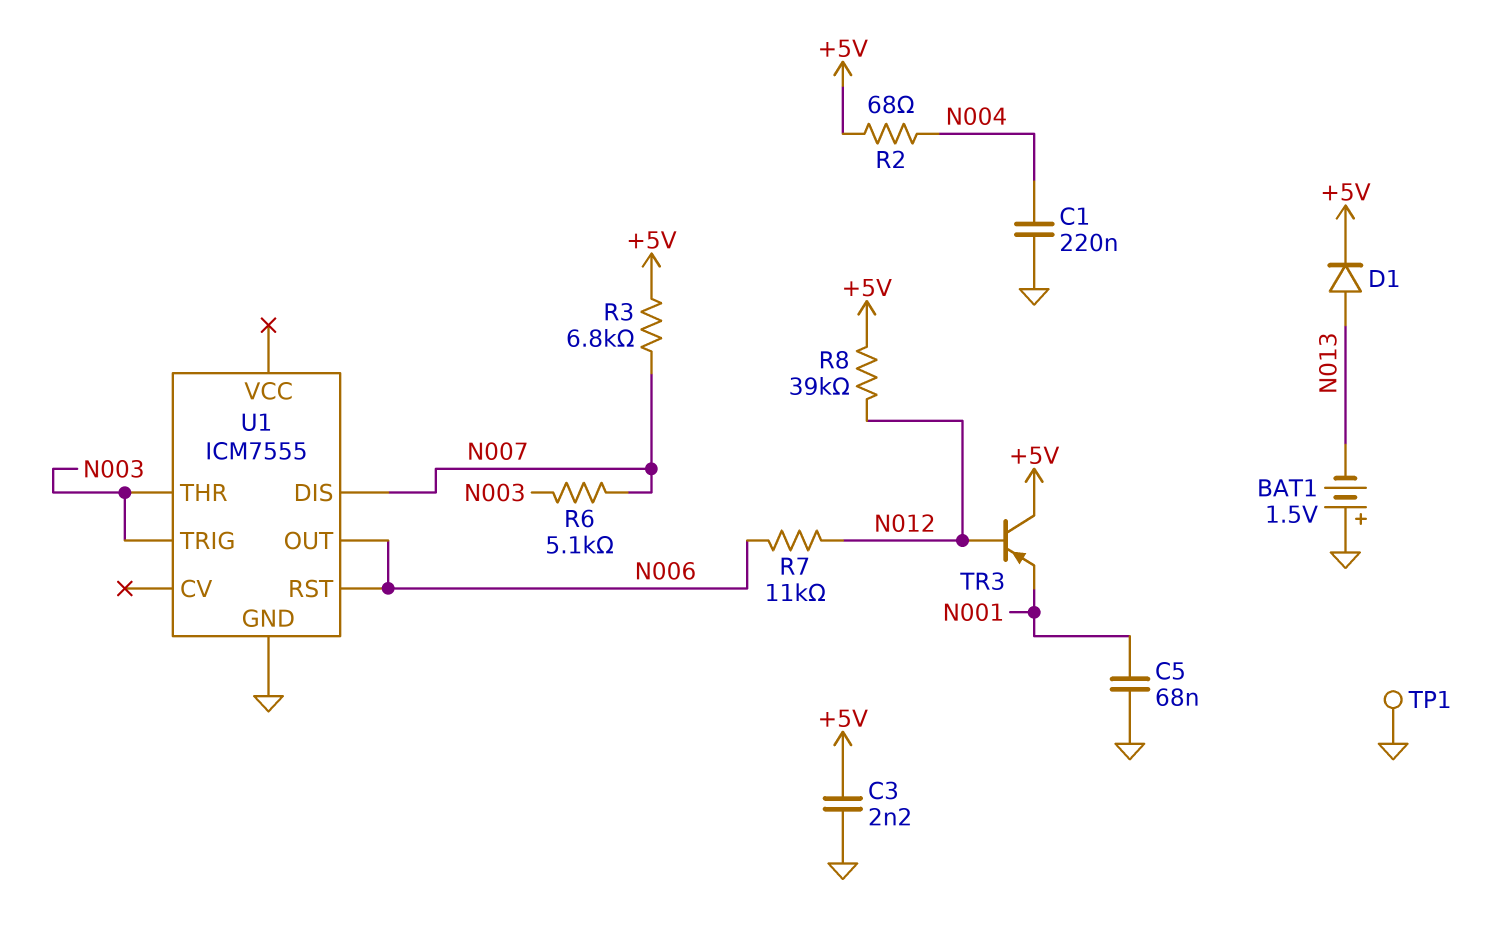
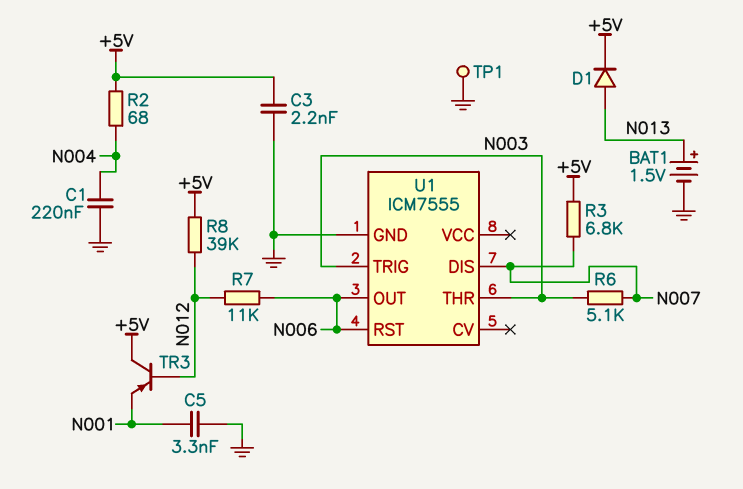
BAT1: 1.5V (plus GND, minus N013) -> 1.5V (plus N013, minus GND)
C5: 68nF (GND, N001) -> 3.3nF (GND, N001)

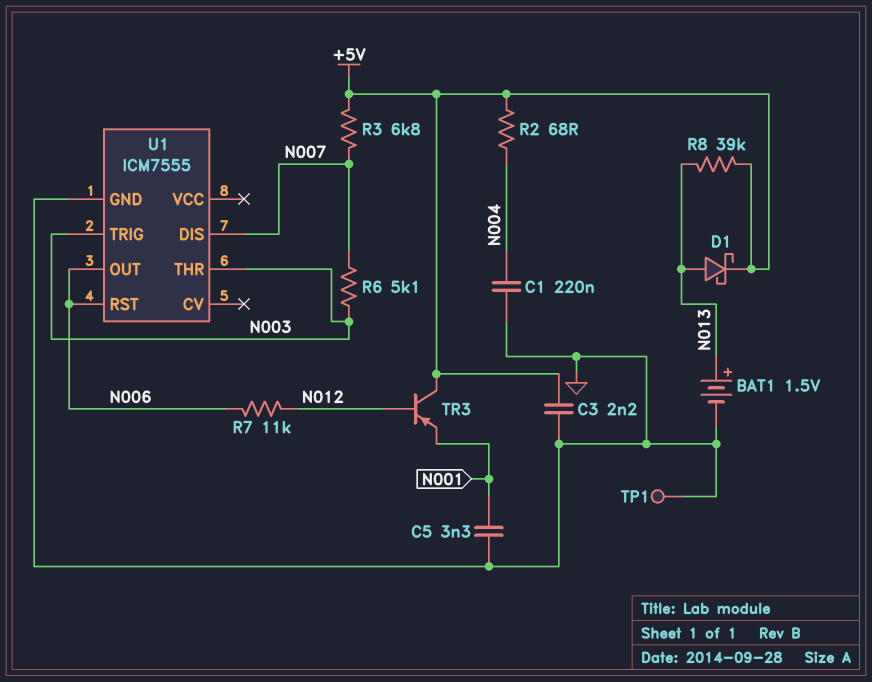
D1: diode (A N013, K +5V) -> schottky (A N013, K +5V)
R8: 39k (+5V, N012) -> 39k (+5V, N013)

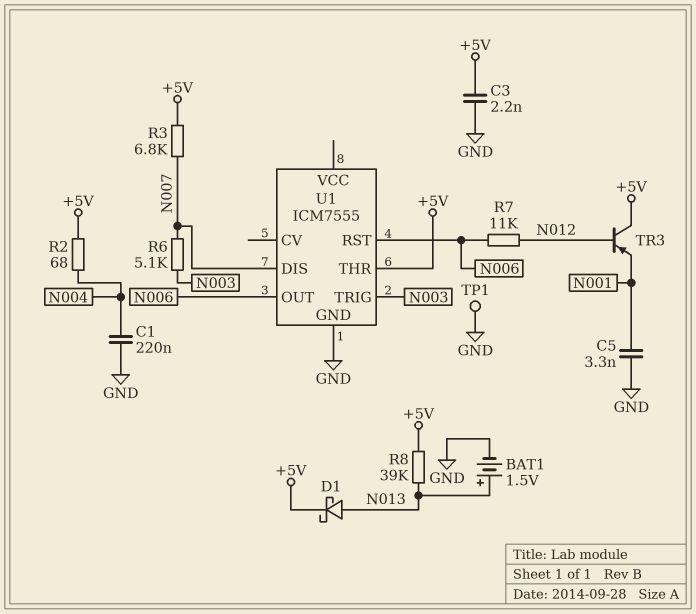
U1 pin THR: N003 -> +5V

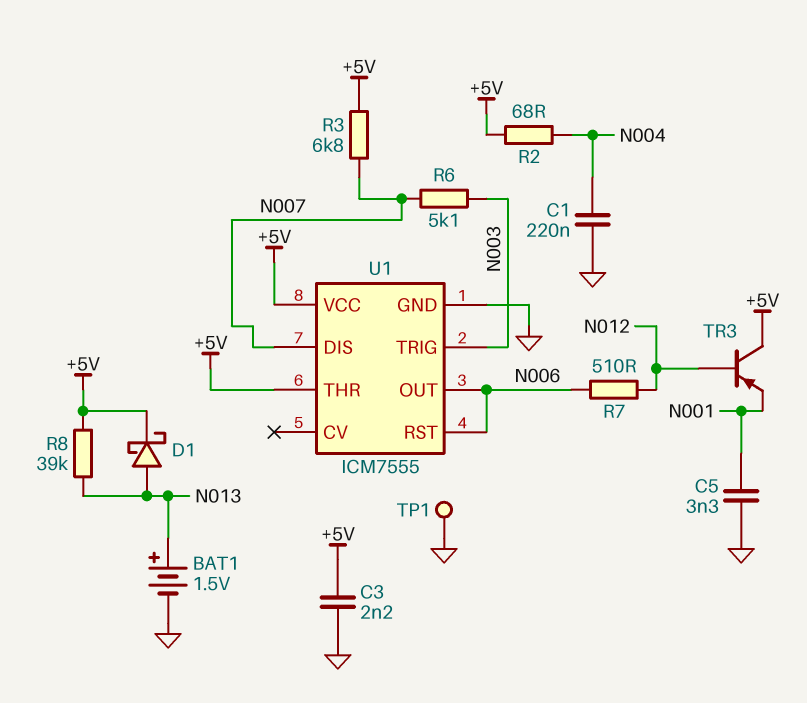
R7: 11k (N006, N012) -> 510 (N006, N012)
U1 pin VCC: none -> +5V

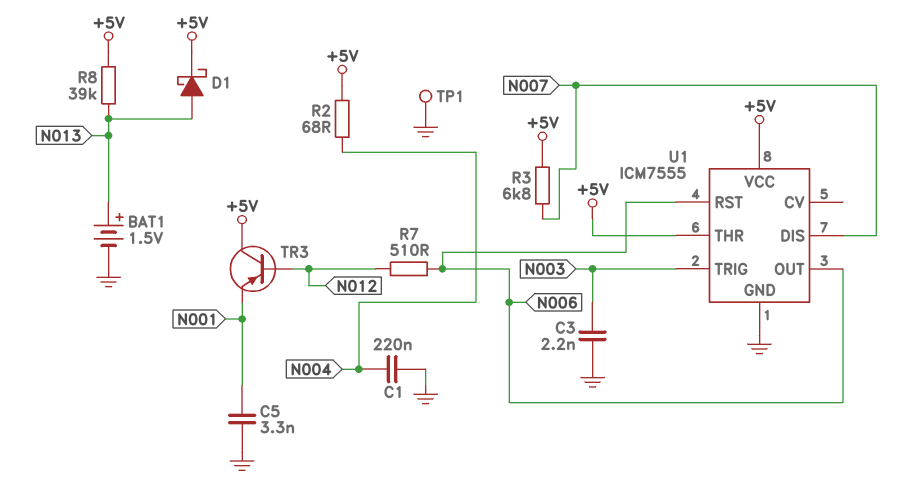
C3: 2.2nF (+5V, GND) -> 2.2nF (GND, N003)
R6: 5.1k (N003, N007) -> none

